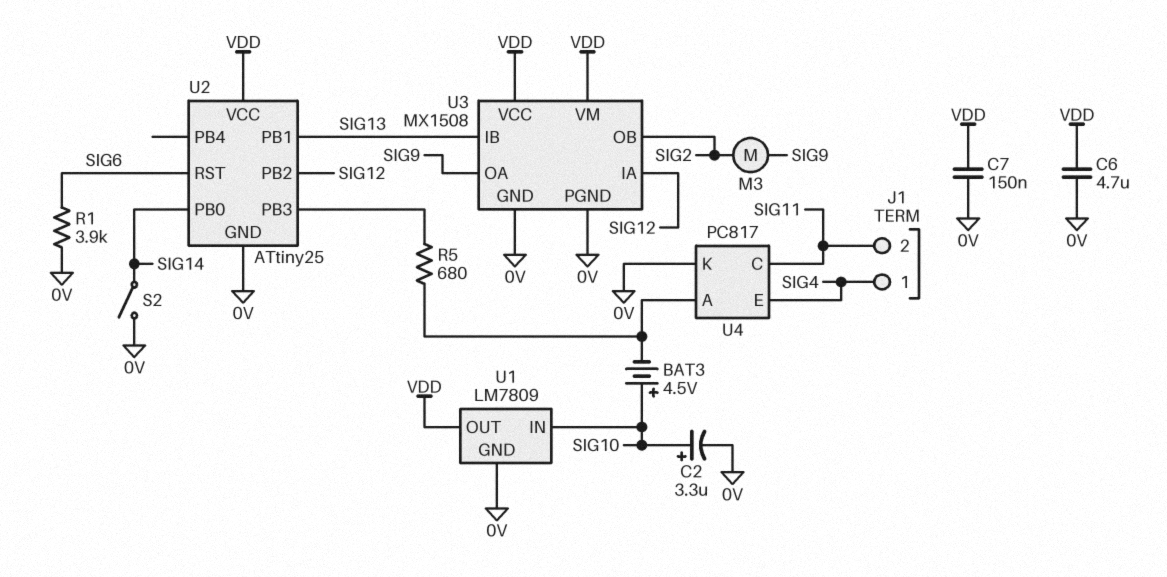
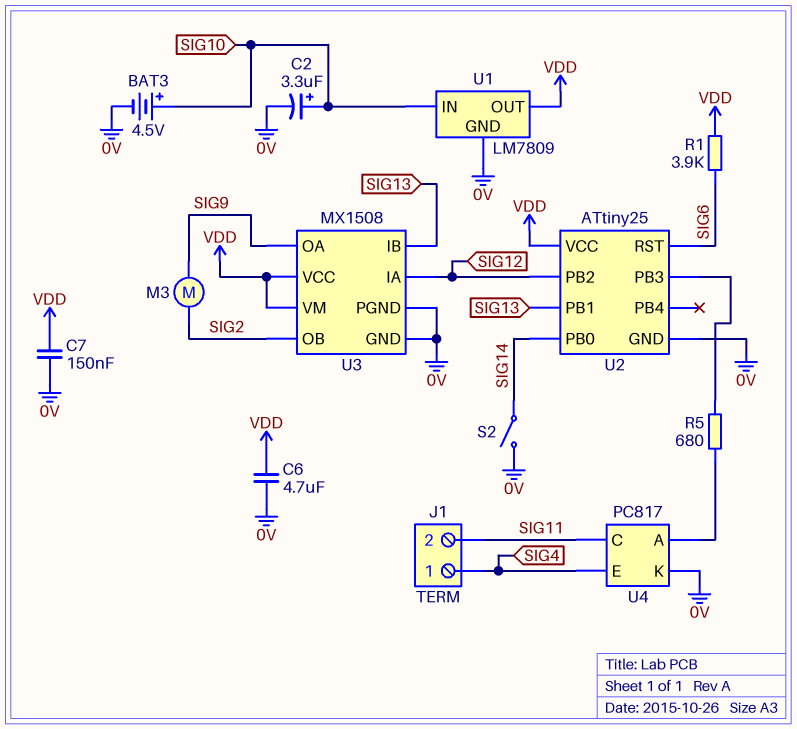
BAT3: 4.5V (plus SIG10, minus U4/A) -> 4.5V (plus SIG10, minus 0V)
R1: 3.9k (0V, SIG6) -> 3.9k (SIG6, VDD)

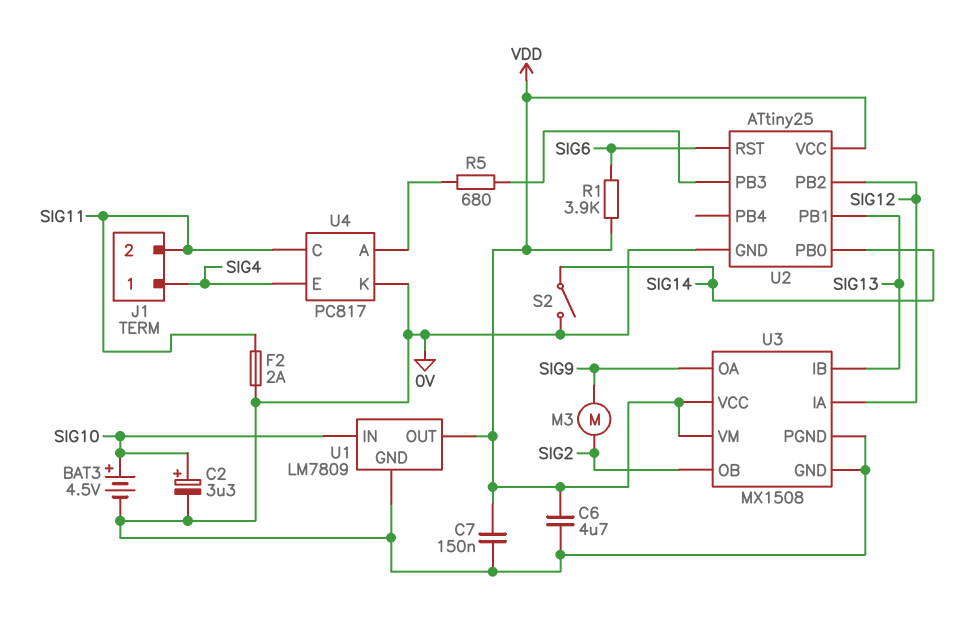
F2: none -> 2A (0V, SIG11)

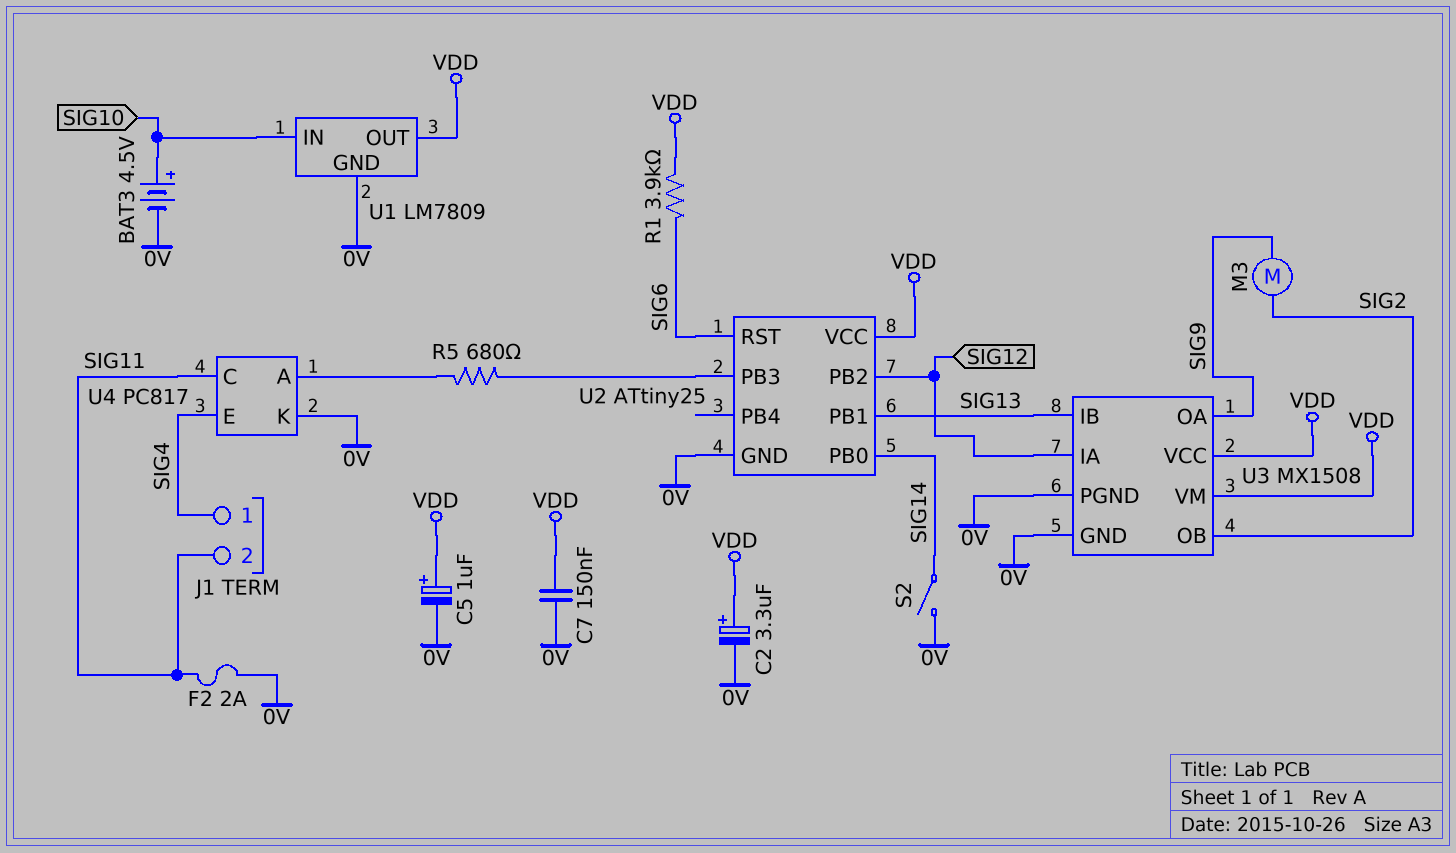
C2: 3.3uF (plus SIG10, minus 0V) -> 3.3uF (plus VDD, minus 0V)
C5: none -> 1uF (plus VDD, minus 0V)
C6: 4.7uF (0V, VDD) -> none

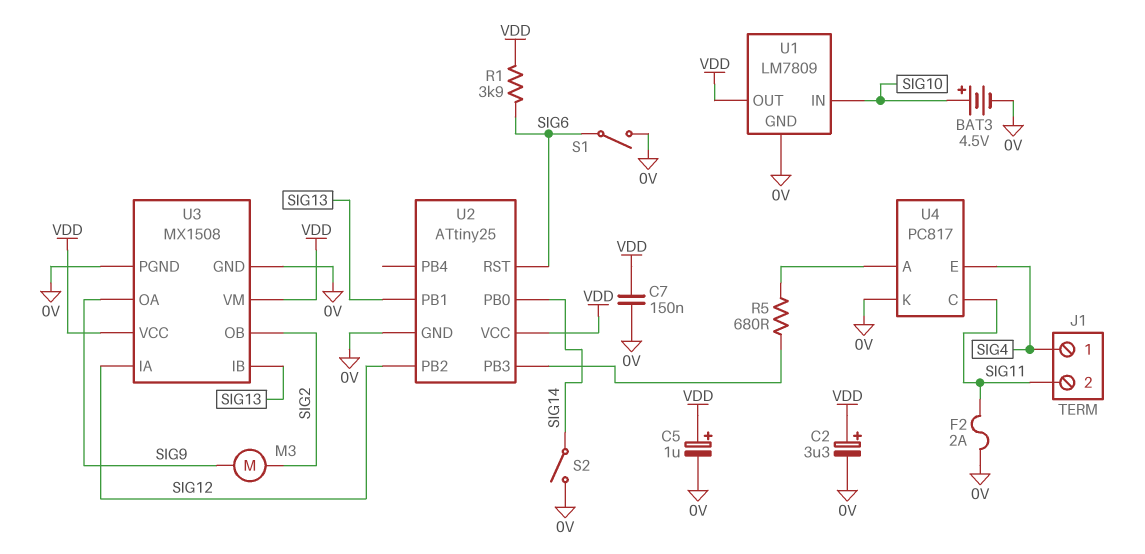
S1: none -> switch (0V, SIG6)

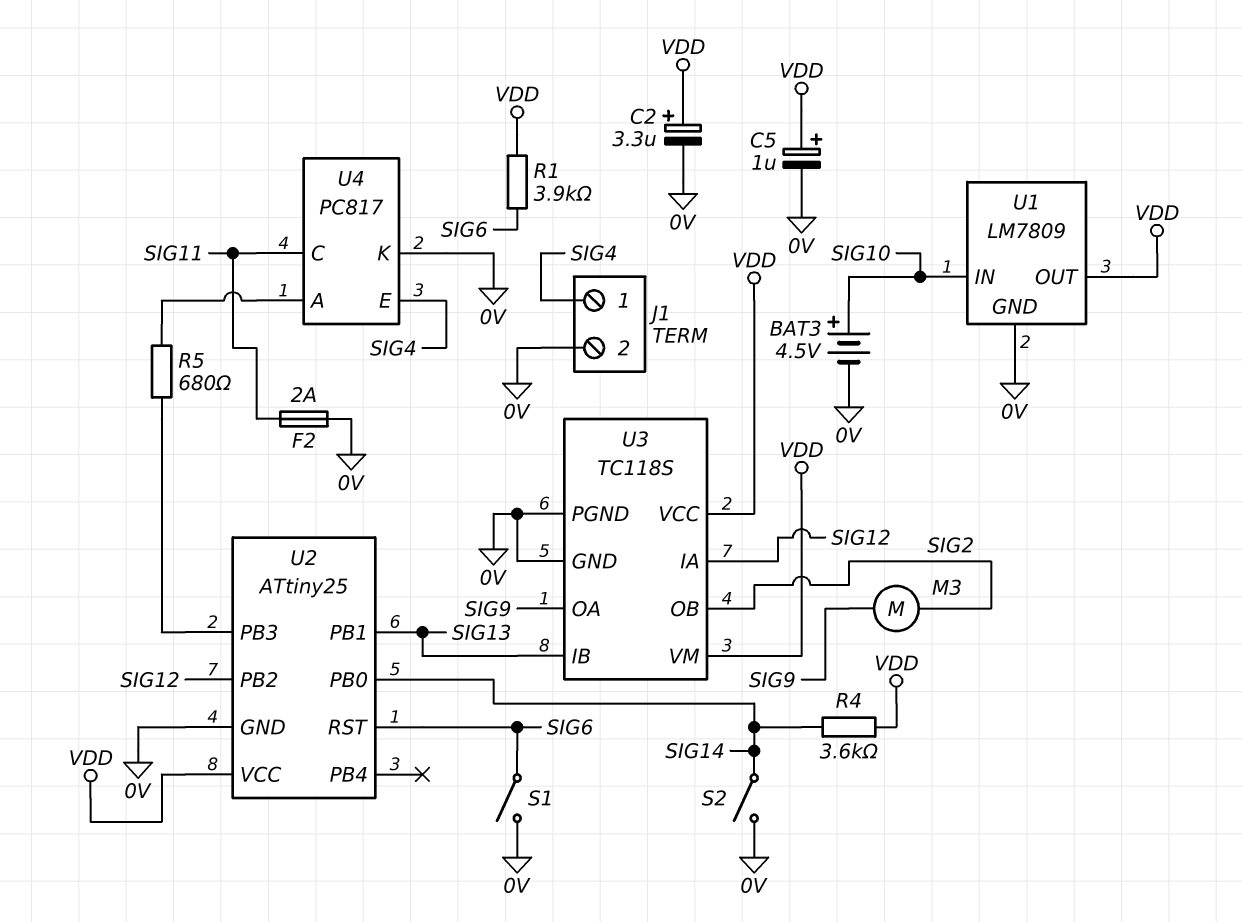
C7: 150nF (0V, VDD) -> none
J1 pin 2: SIG11 -> 0V
R4: none -> 3.6k (SIG14, VDD)
U3: MX1508 -> TC118S

